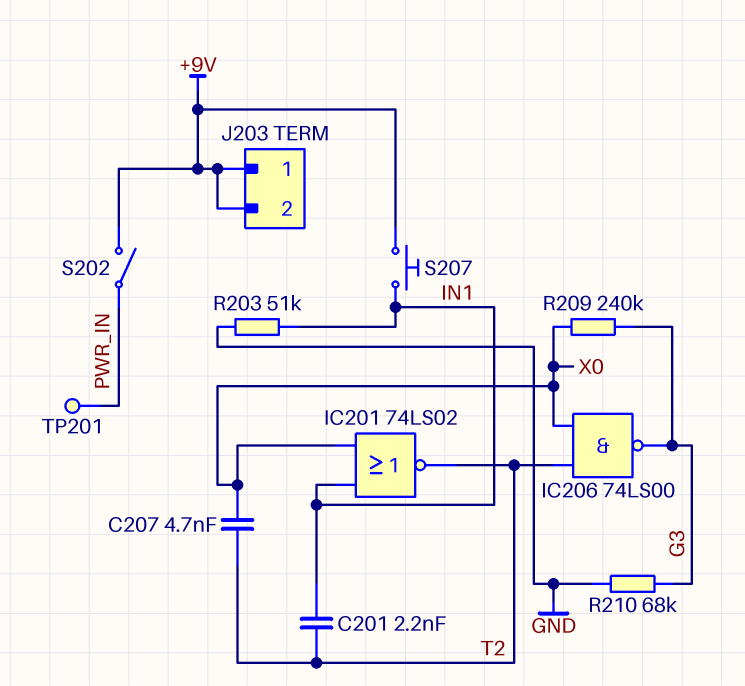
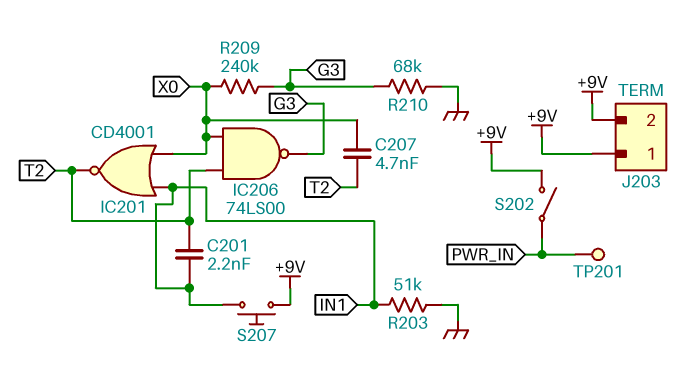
IC201: NOR 74LS02 (in IN1, in X0, out T2) -> NOR CD4001 (in IN1, in X0, out T2)

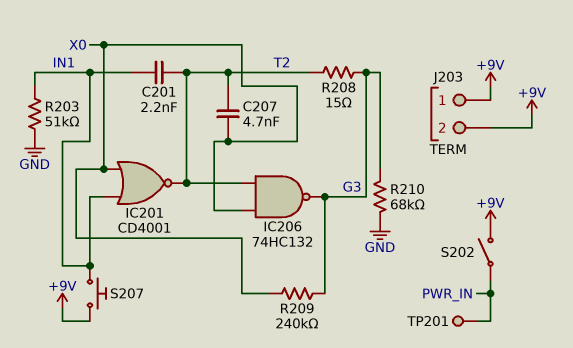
IC206: NAND 74LS00 (in T2, in X0, out G3) -> NAND 74HC132 (in T2, in X0, out G3)
R208: none -> 15 (G3, T2)

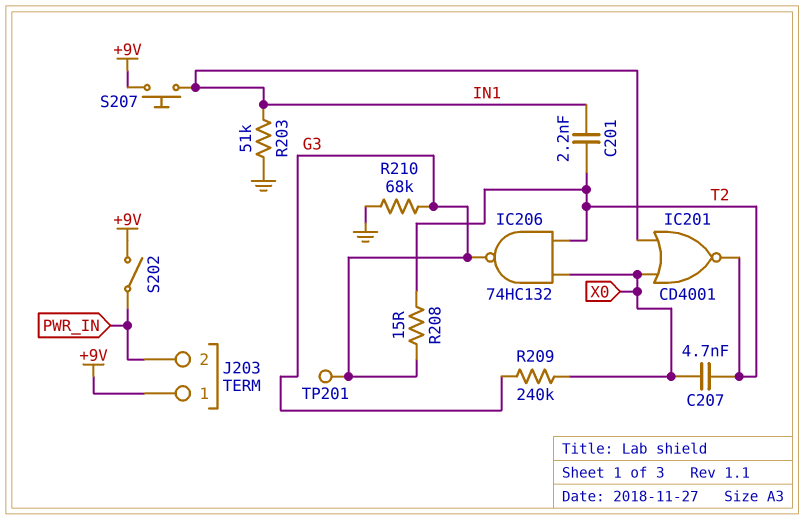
J203 pin 2: +9V -> PWR_IN
TP201: test point (PWR_IN) -> test point (G3)

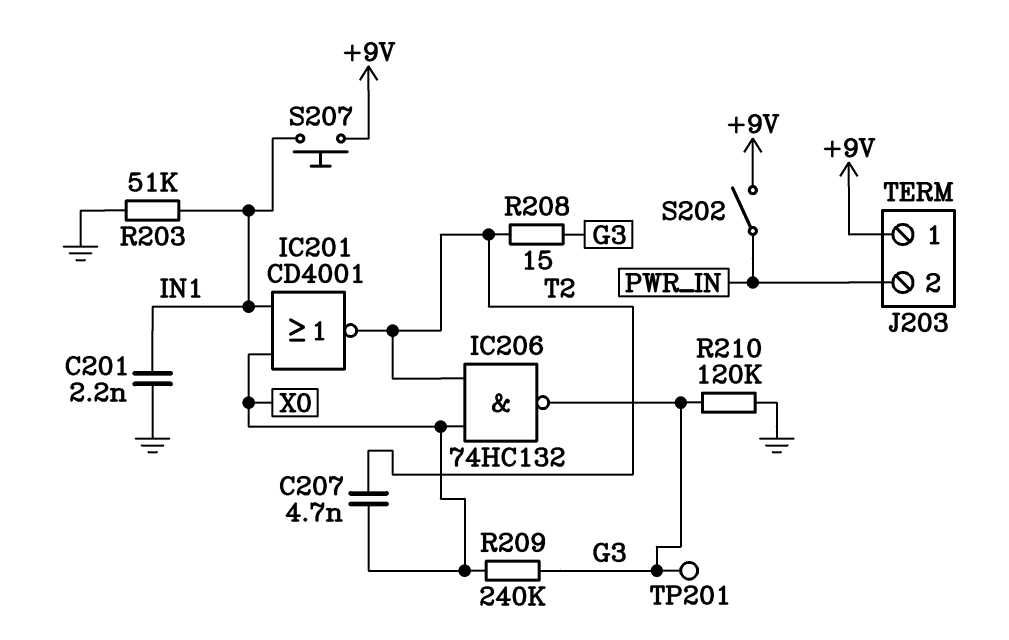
C201: 2.2nF (IN1, T2) -> 2.2nF (GND, IN1)
R210: 68k (G3, GND) -> 120k (G3, GND)

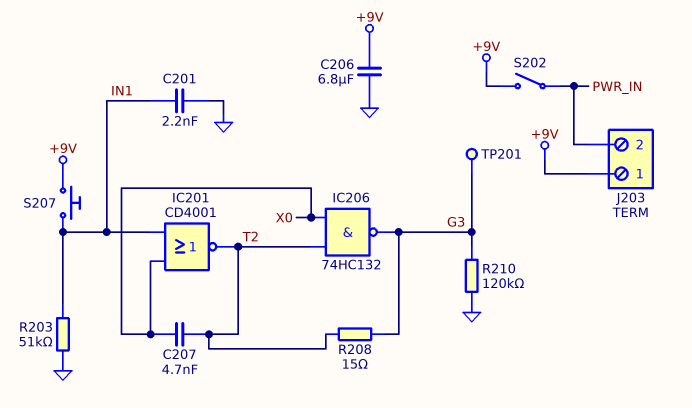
C206: none -> 6.8uF (+9V, GND)
R209: 240k (G3, X0) -> none

